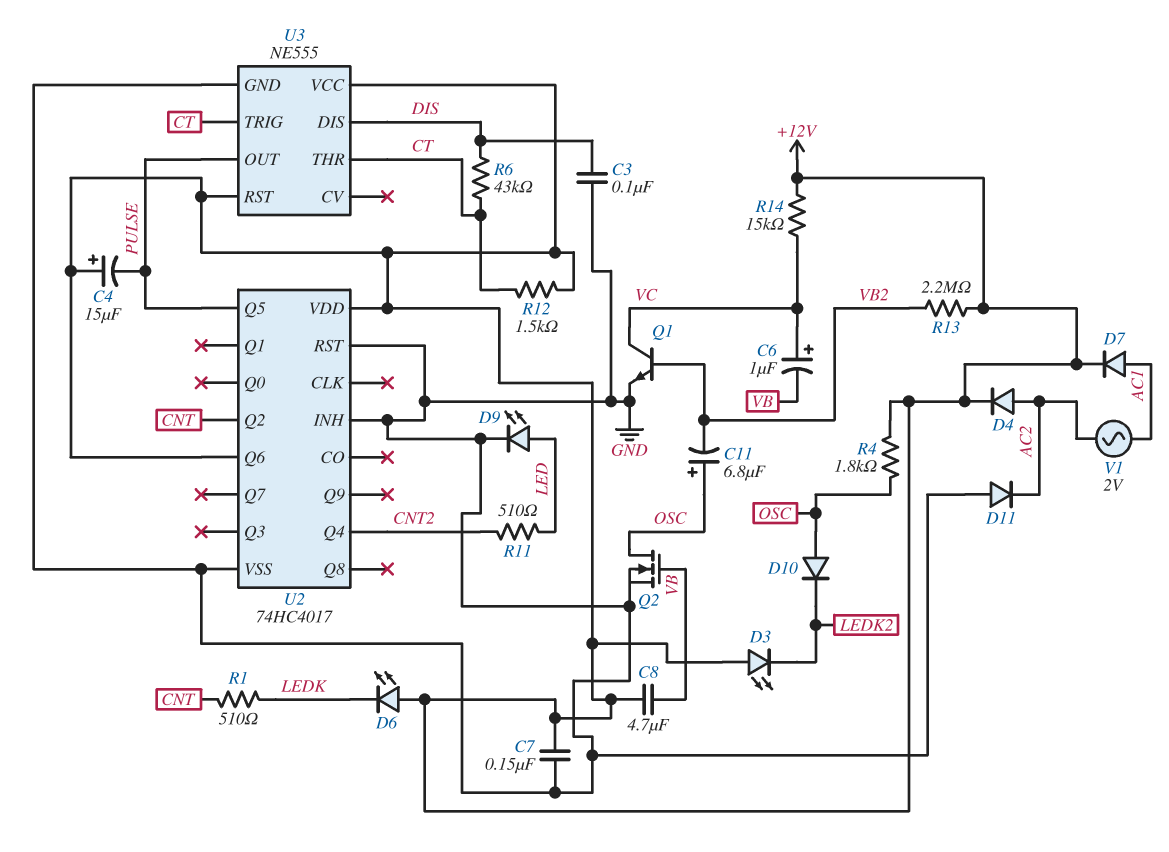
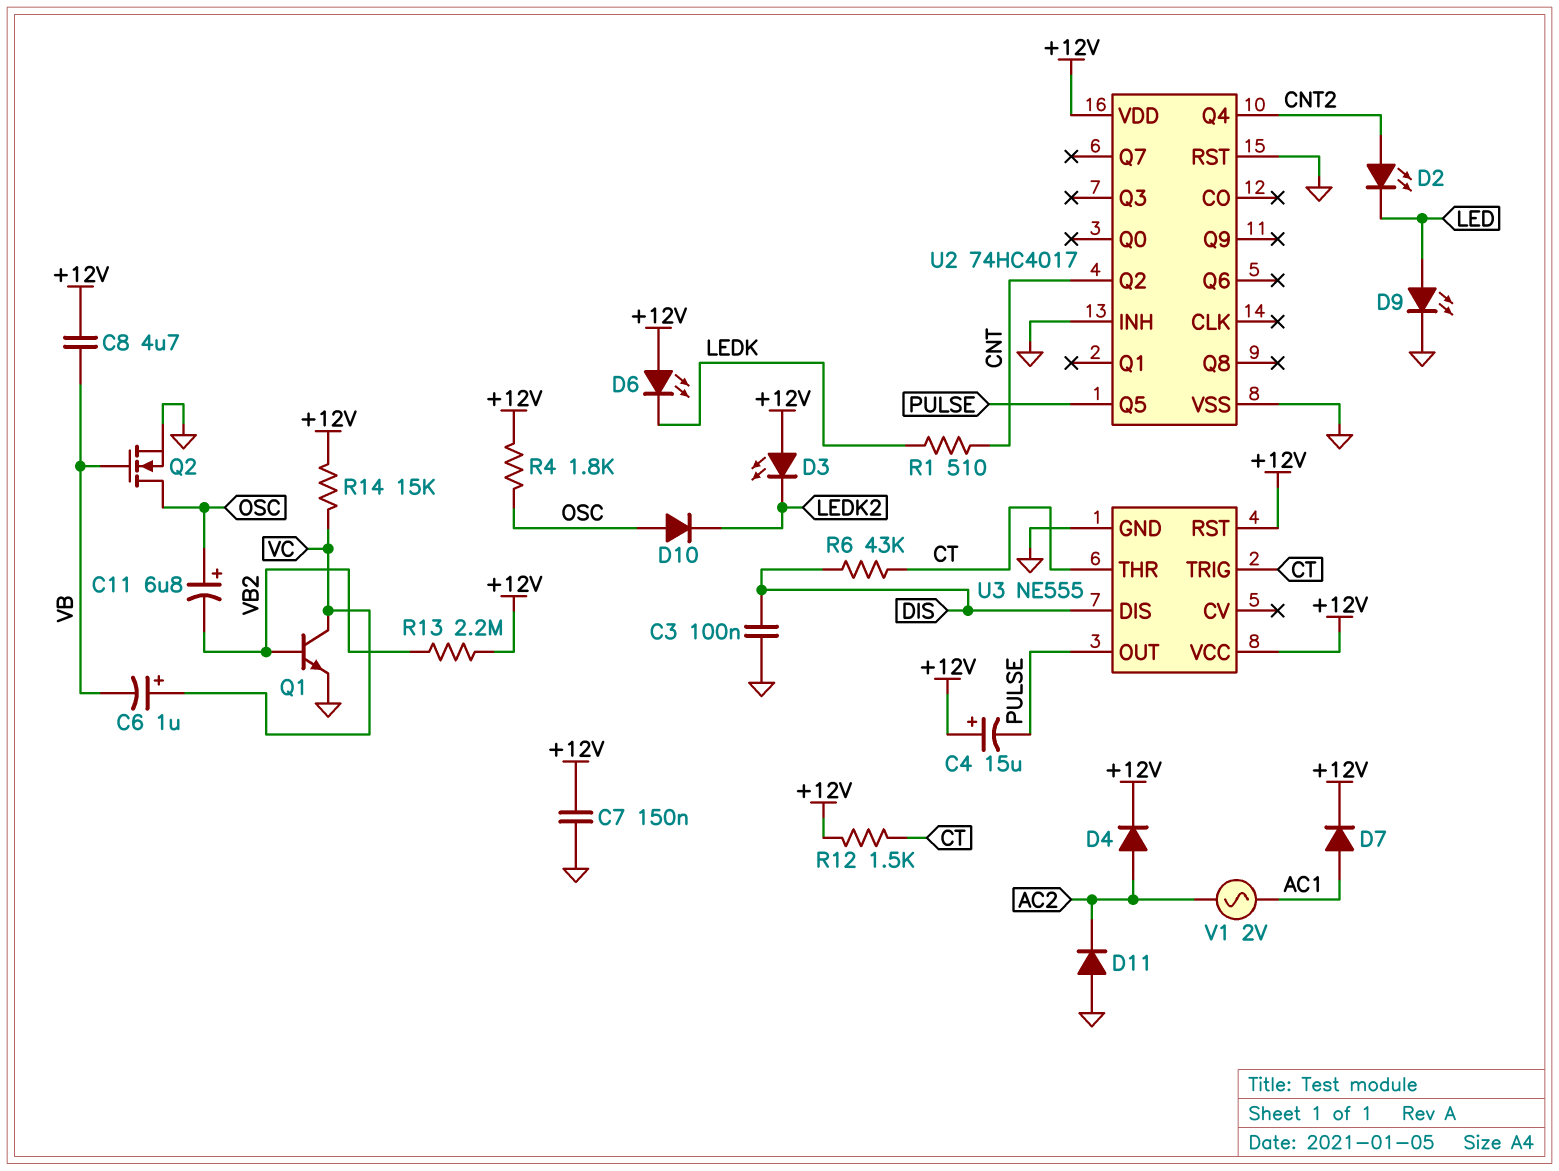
D2: none -> LED (A CNT2, K LED)
R11: 510 (CNT2, LED) -> none
U2 pin Q6: +12V -> none

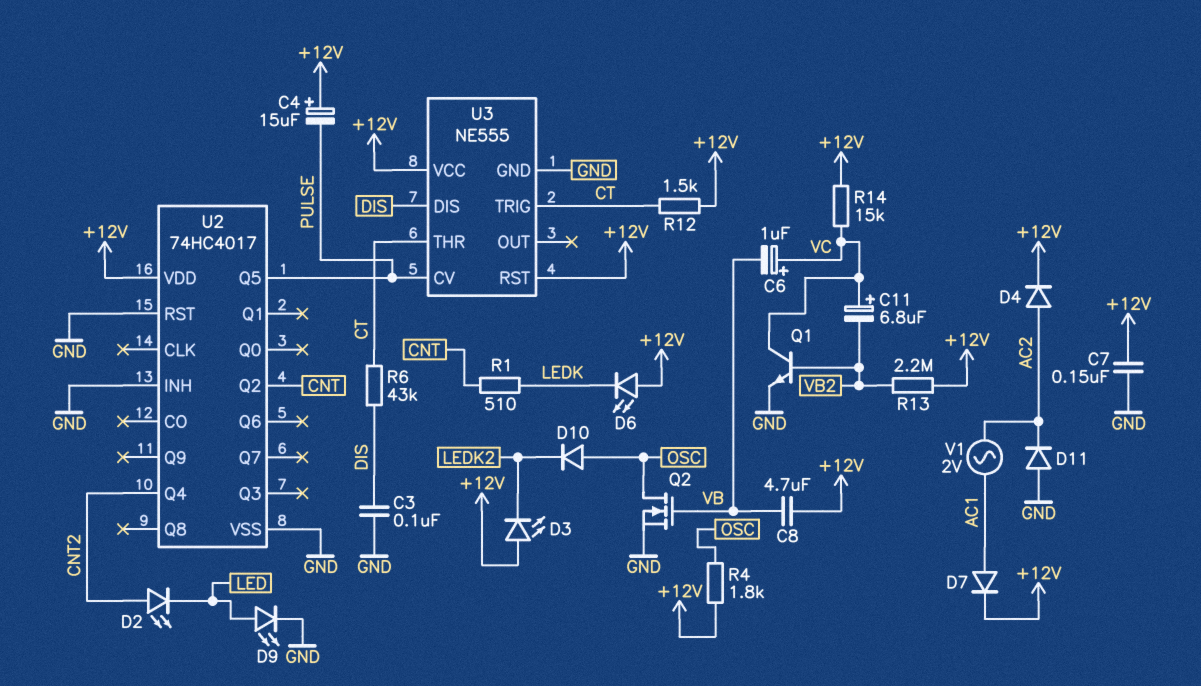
C11: 6.8uF (plus OSC, minus VB2) -> 6.8uF (plus VC, minus VB2)
U3 pin CV: none -> PULSE
U3 pin OUT: PULSE -> none

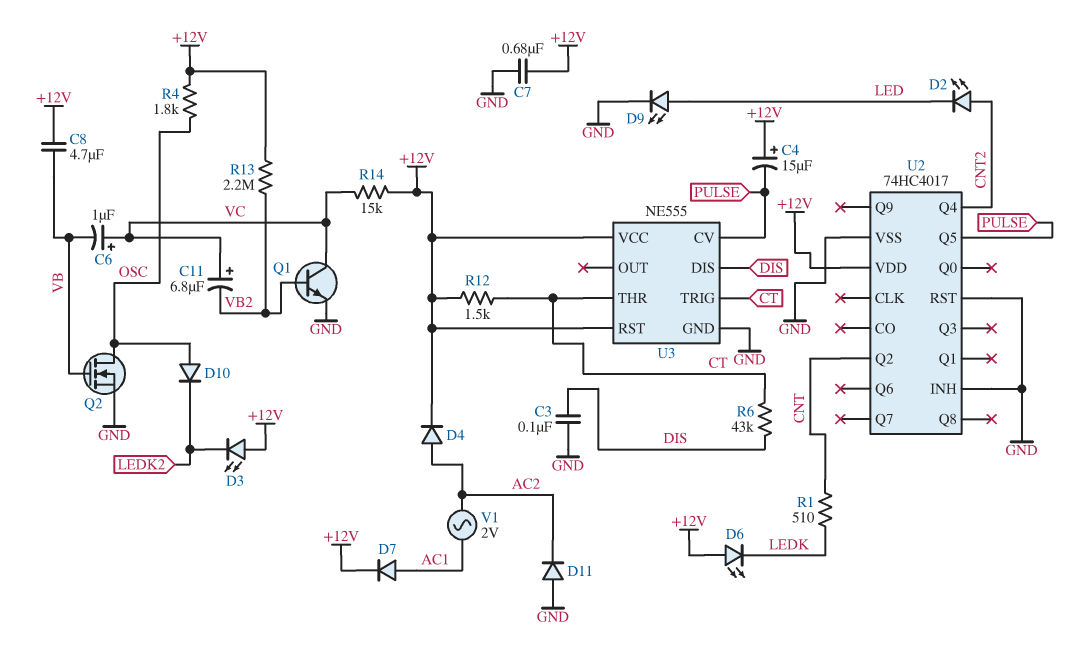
C7: 150nF (+12V, GND) -> 680nF (+12V, GND)

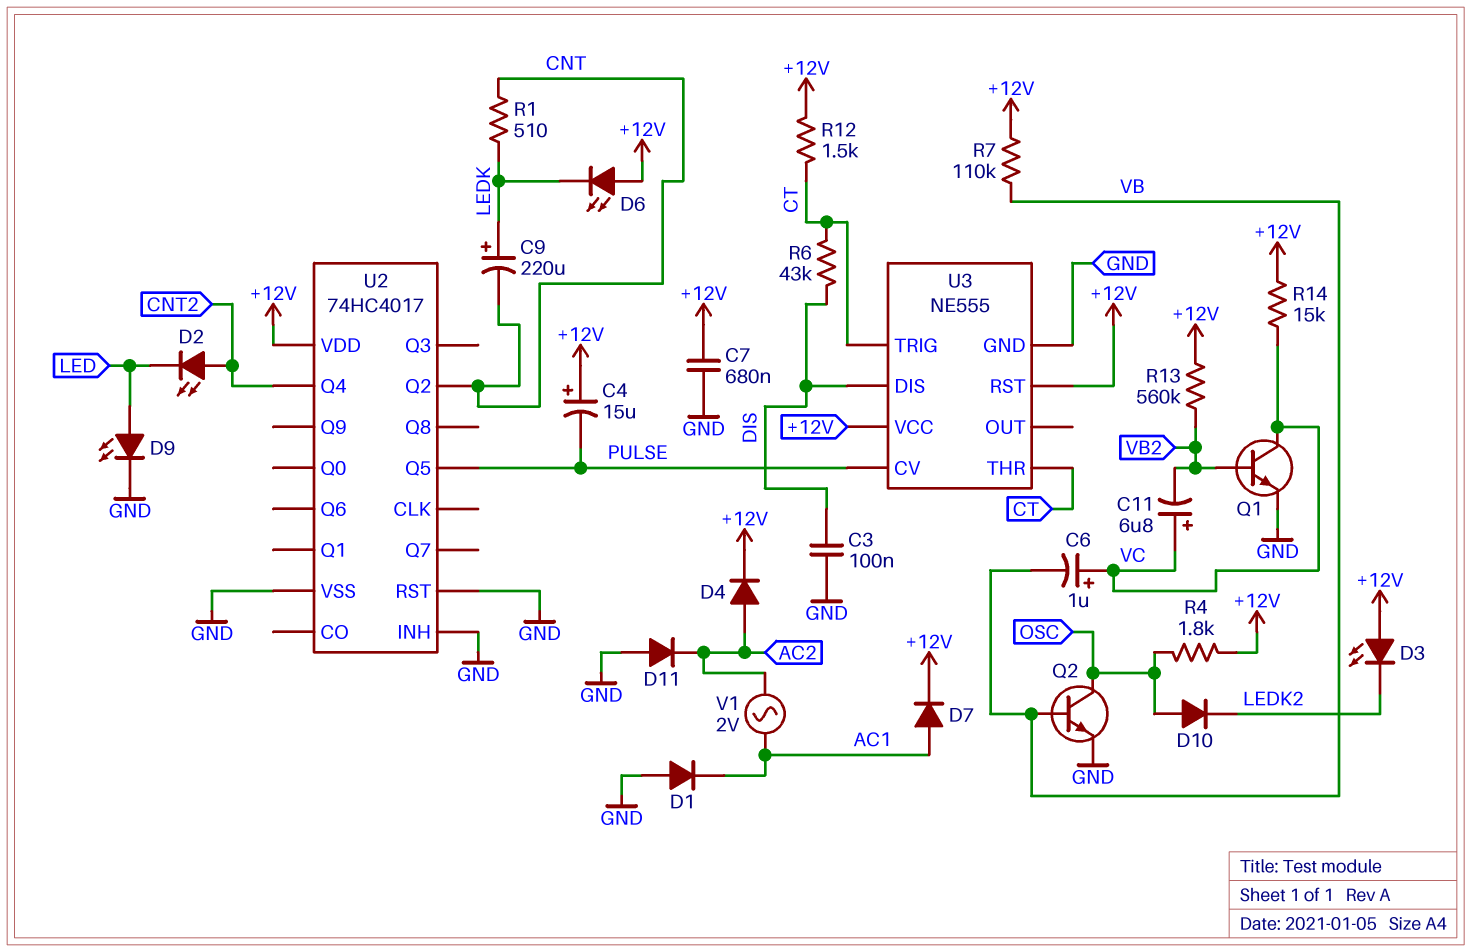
C8: 4.7uF (+12V, VB) -> none
C9: none -> 220uF (plus LEDK, minus CNT)
D1: none -> diode (A GND, K AC1)
Q2: NMOS (G VB, D OSC, S GND) -> NPN (B VB, C OSC, E GND)
R7: none -> 110k (+12V, VB)
R13: 2.2M (+12V, VB2) -> 560k (+12V, VB2)

